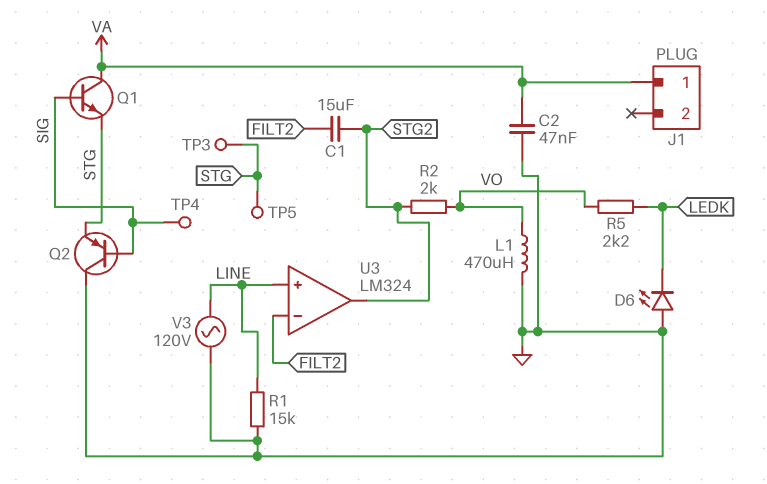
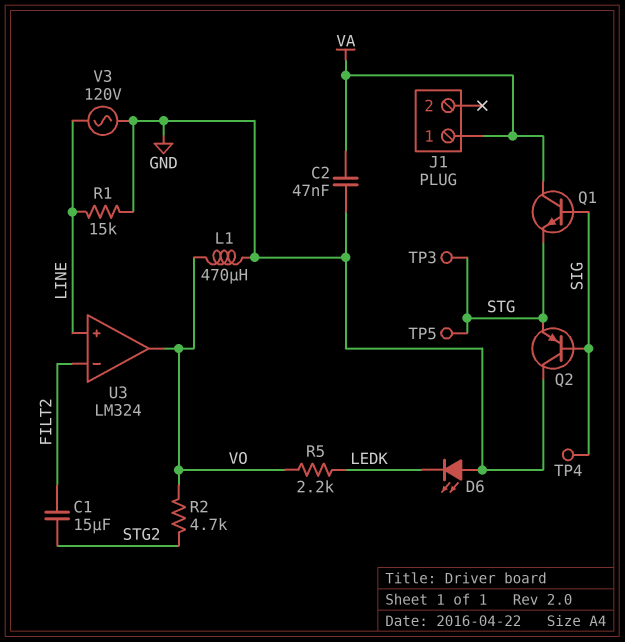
R2: 2k (STG2, VO) -> 4.7k (STG2, VO)
U3 pin out: STG2 -> VO

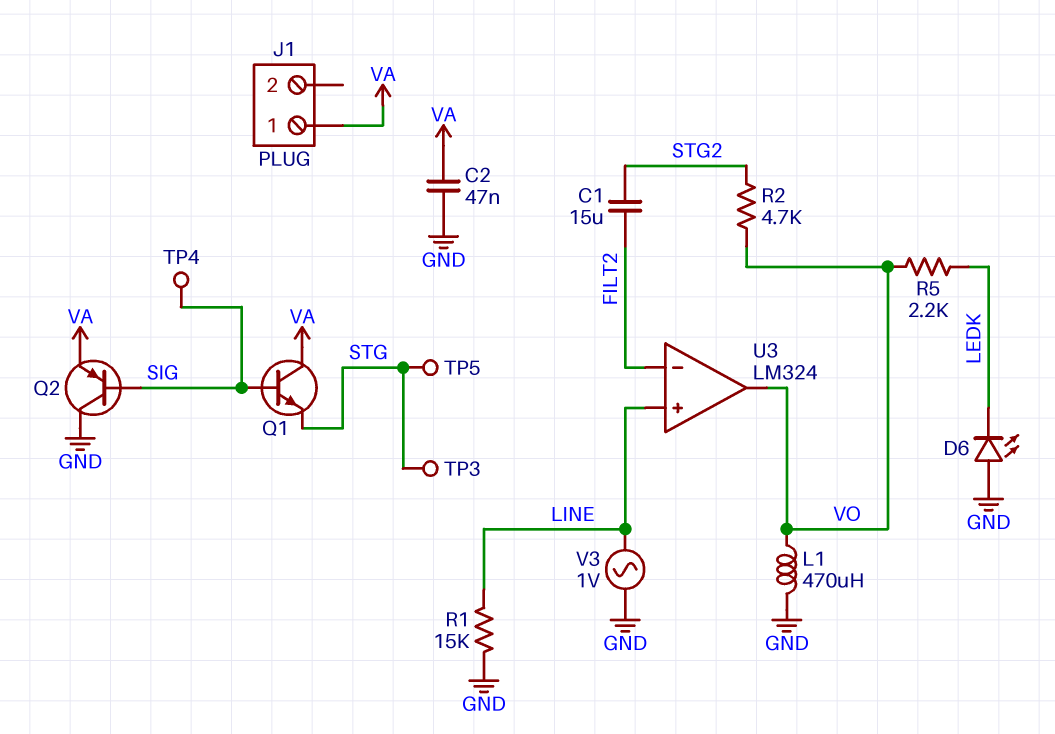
Q2: PNP (B SIG, C GND, E STG) -> PNP (B SIG, C GND, E VA)
V3: AC 120V (GND, LINE) -> AC 1V (GND, LINE)

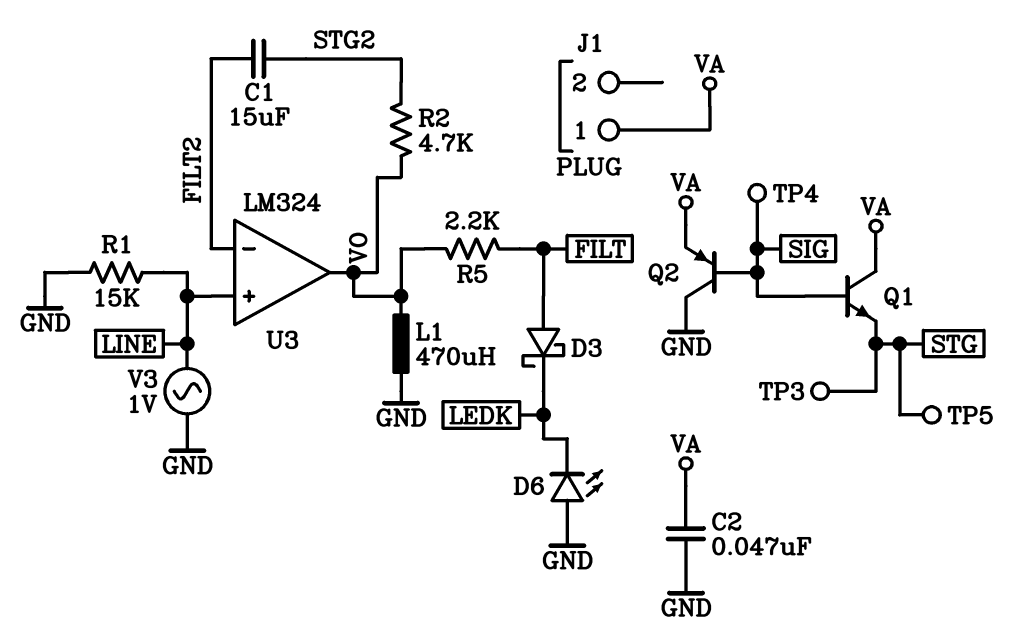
D3: none -> schottky (A FILT, K LEDK)
R5: 2.2k (LEDK, VO) -> 2.2k (FILT, VO)

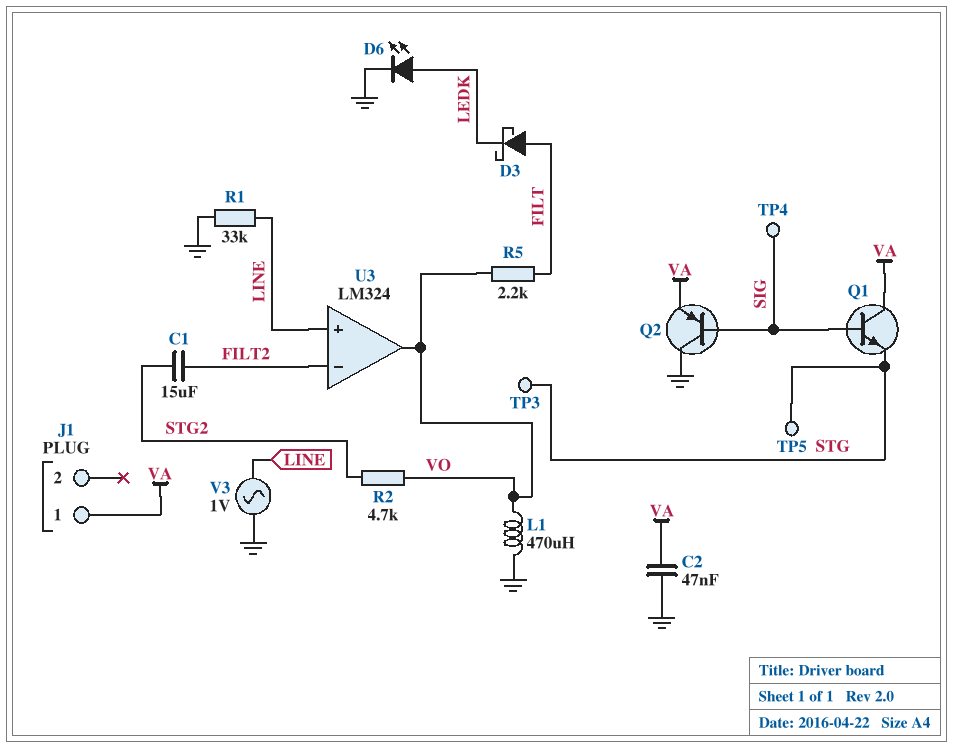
D6: LED (A GND, K LEDK) -> LED (A LEDK, K GND)
R1: 15k (GND, LINE) -> 33k (GND, LINE)

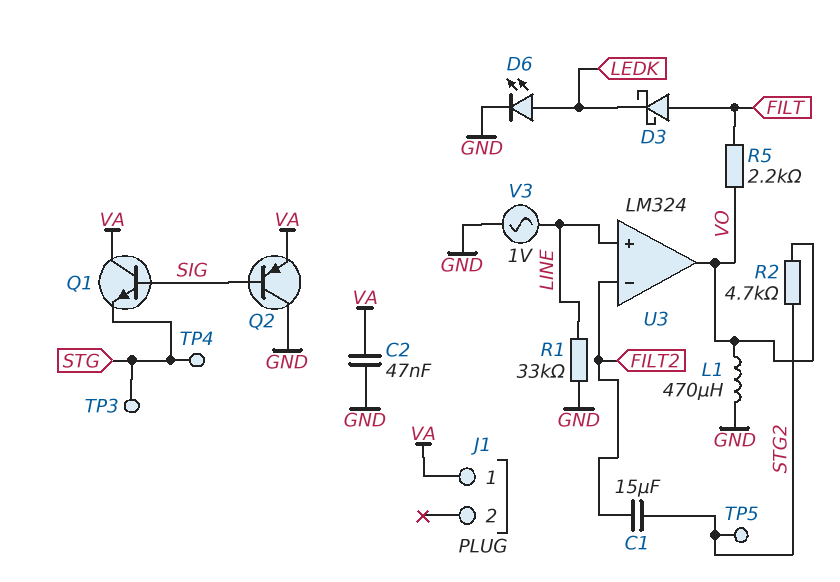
TP4: test point (SIG) -> test point (STG)
TP5: test point (STG) -> test point (STG2)

